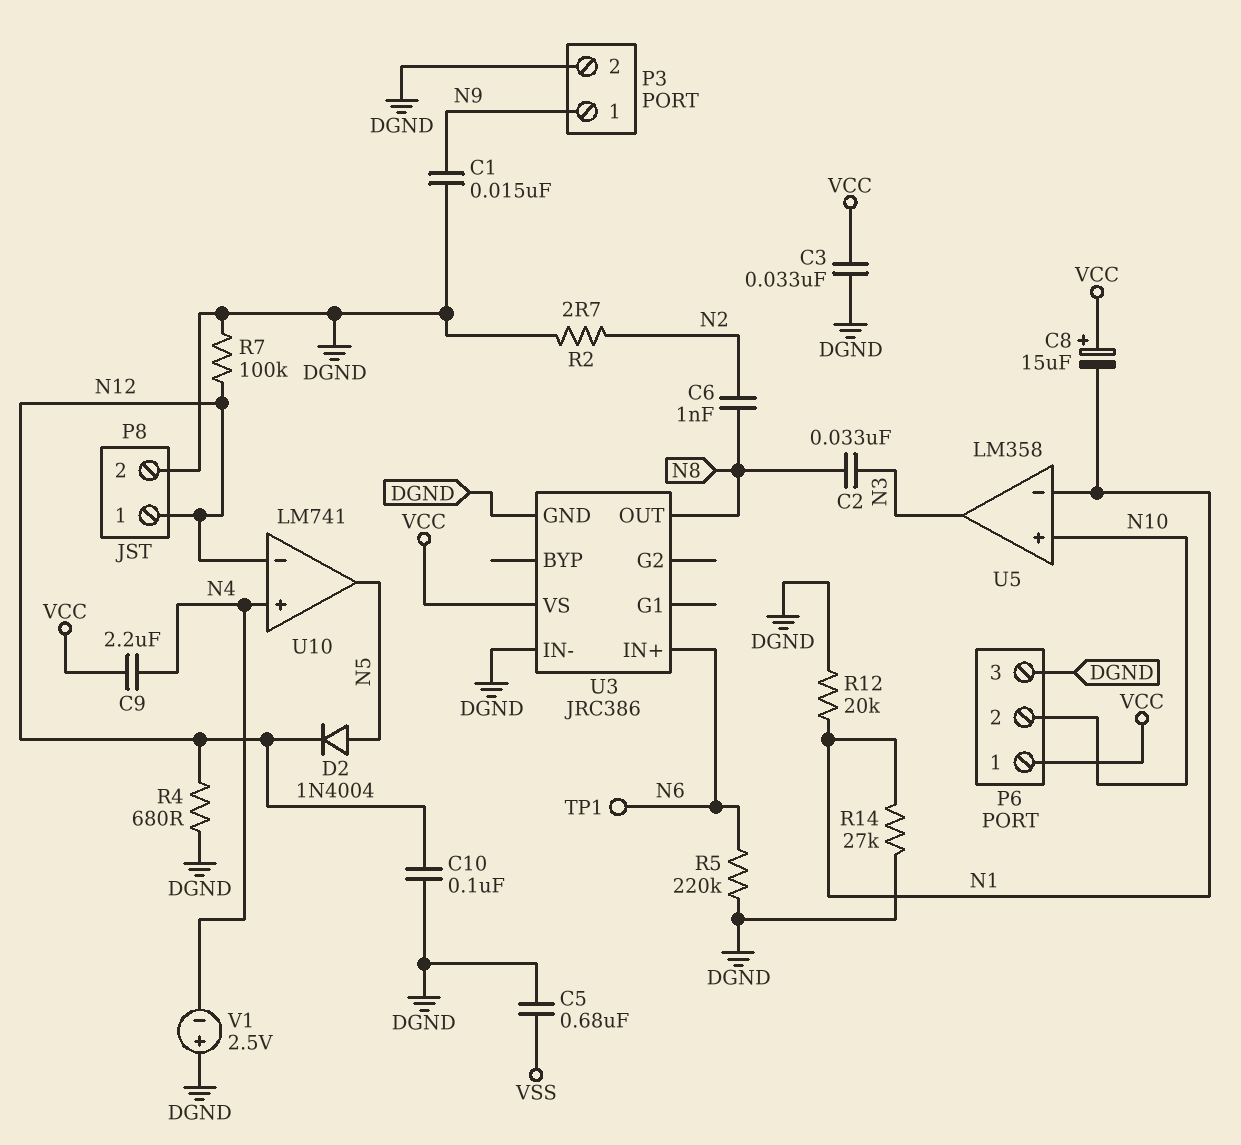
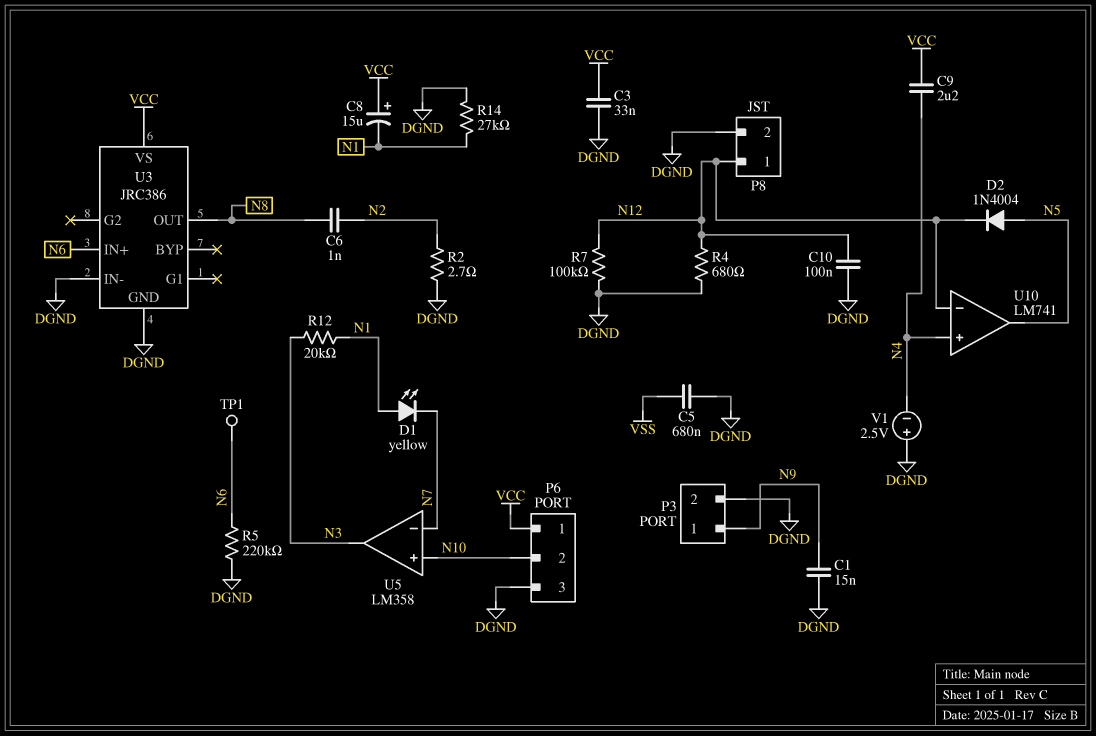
C2: 33nF (N3, N8) -> none
D1: none -> LED yellow (A N1, K N7)
R12: 20k (DGND, N1) -> 20k (N1, N3)
U5 pin in-: N1 -> N7

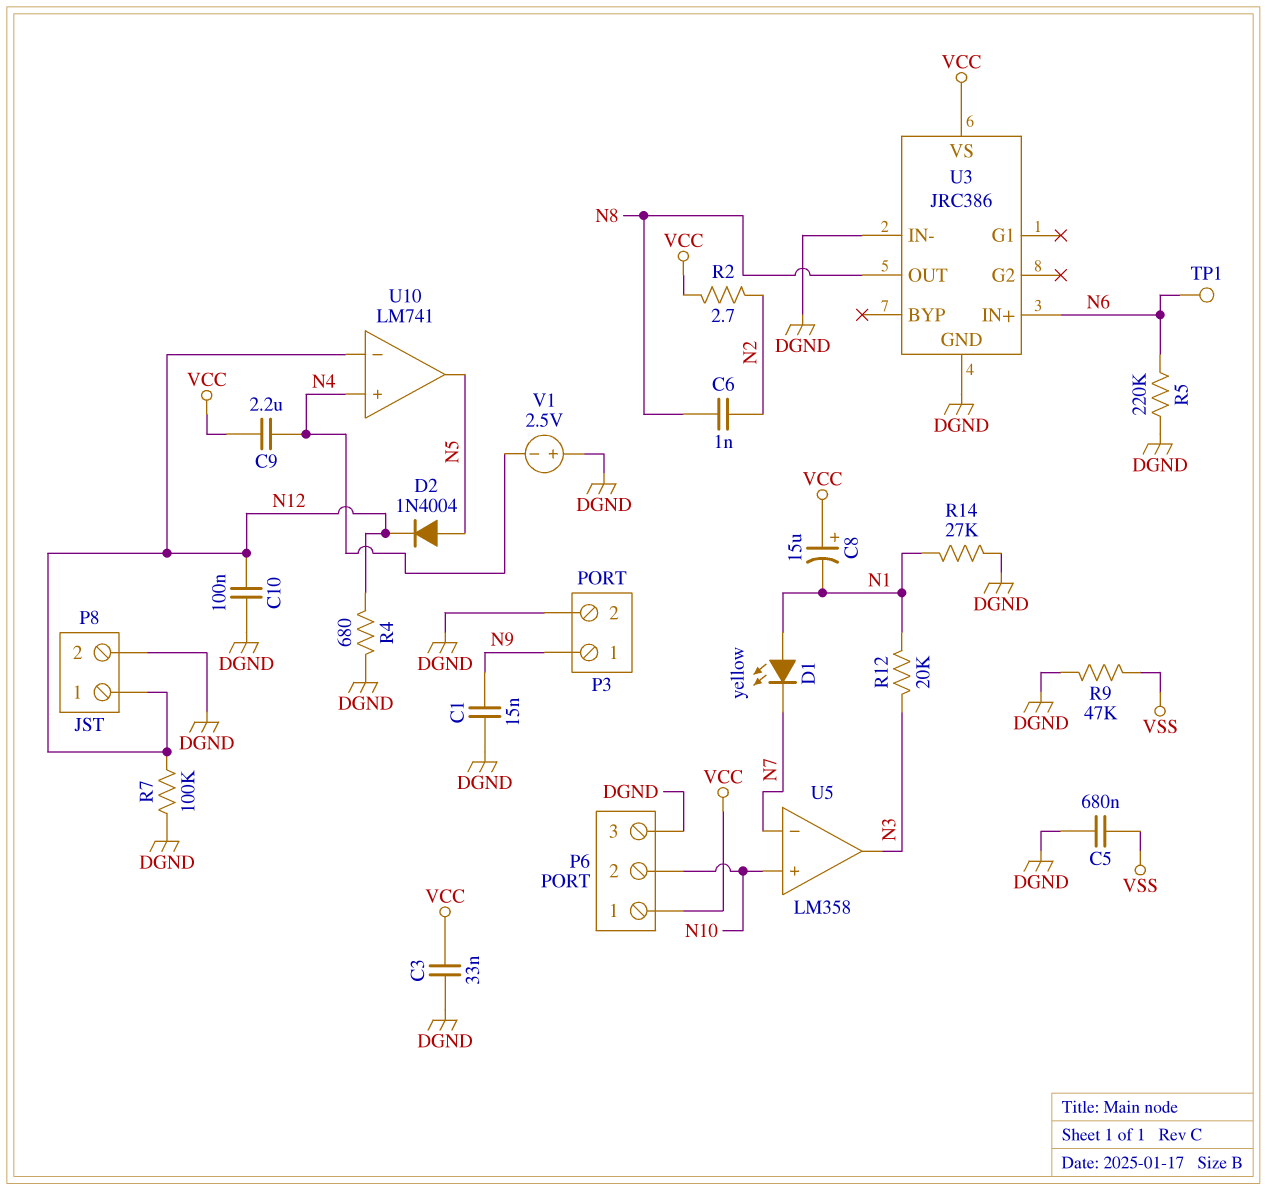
R2: 2.7 (DGND, N2) -> 2.7 (N2, VCC)
R9: none -> 47k (DGND, VSS)

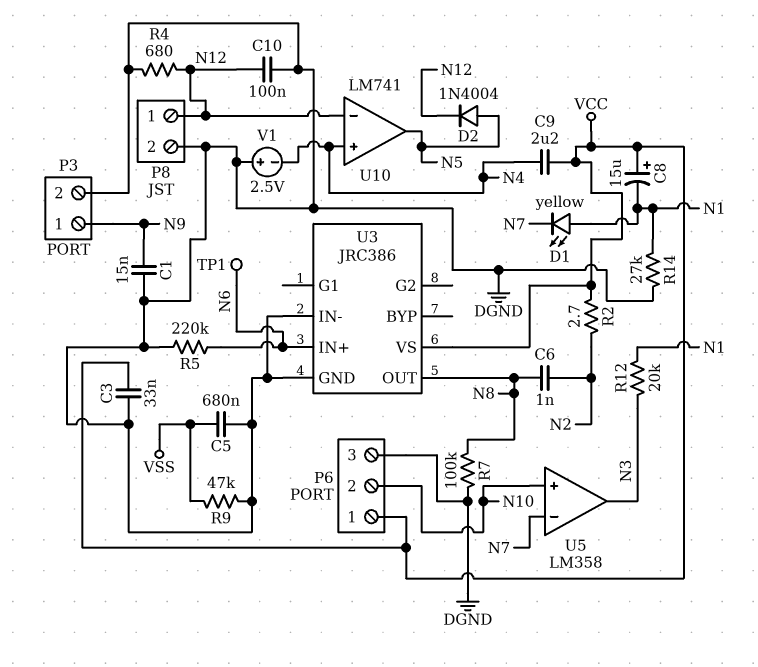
R7: 100k (DGND, N12) -> 100k (DGND, N8)

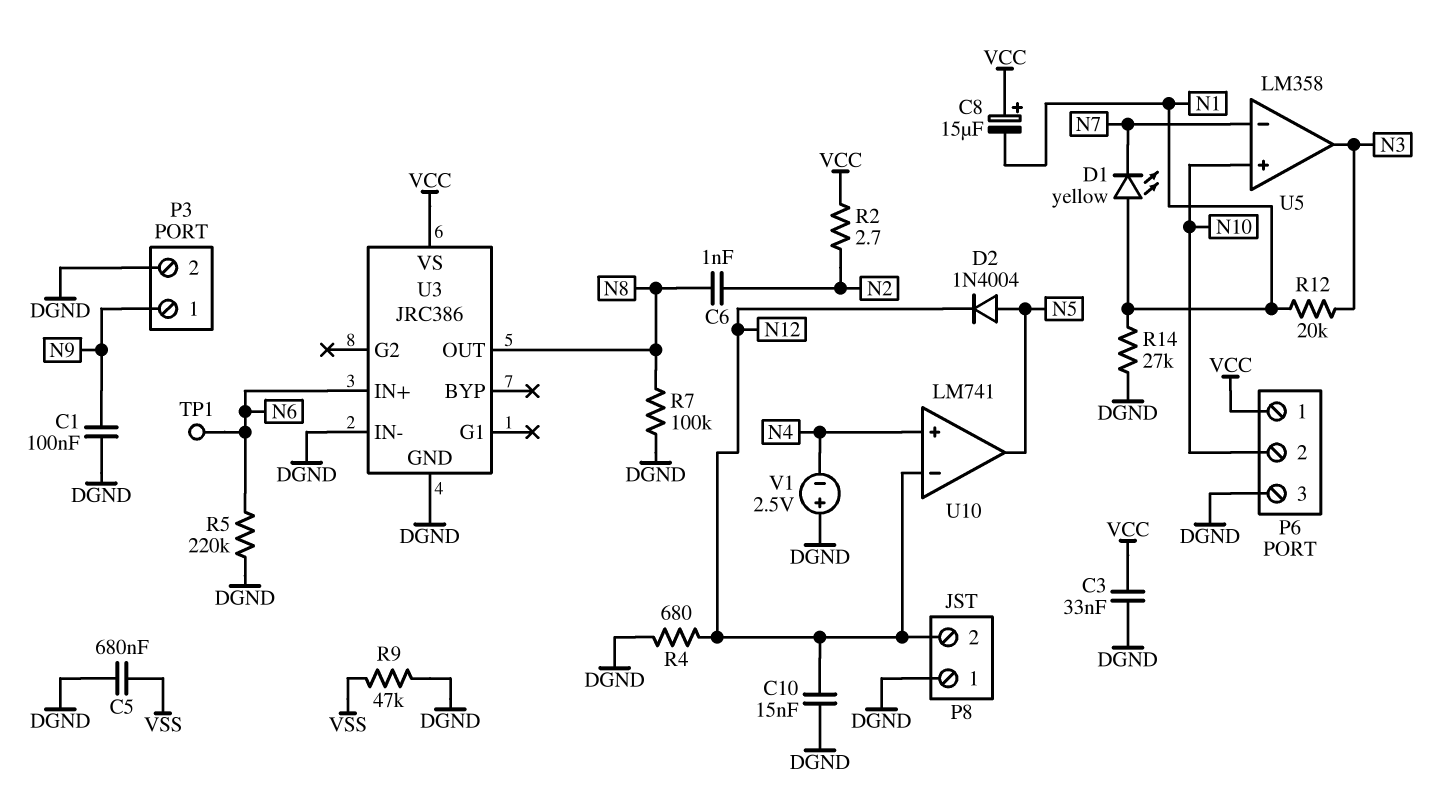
C1: 15nF (DGND, N9) -> 100nF (DGND, N9)
C9: 2.2uF (N4, VCC) -> none
C10: 100nF (DGND, N12) -> 15nF (DGND, N12)
P8 pin 1: N12 -> DGND
P8 pin 2: DGND -> N12

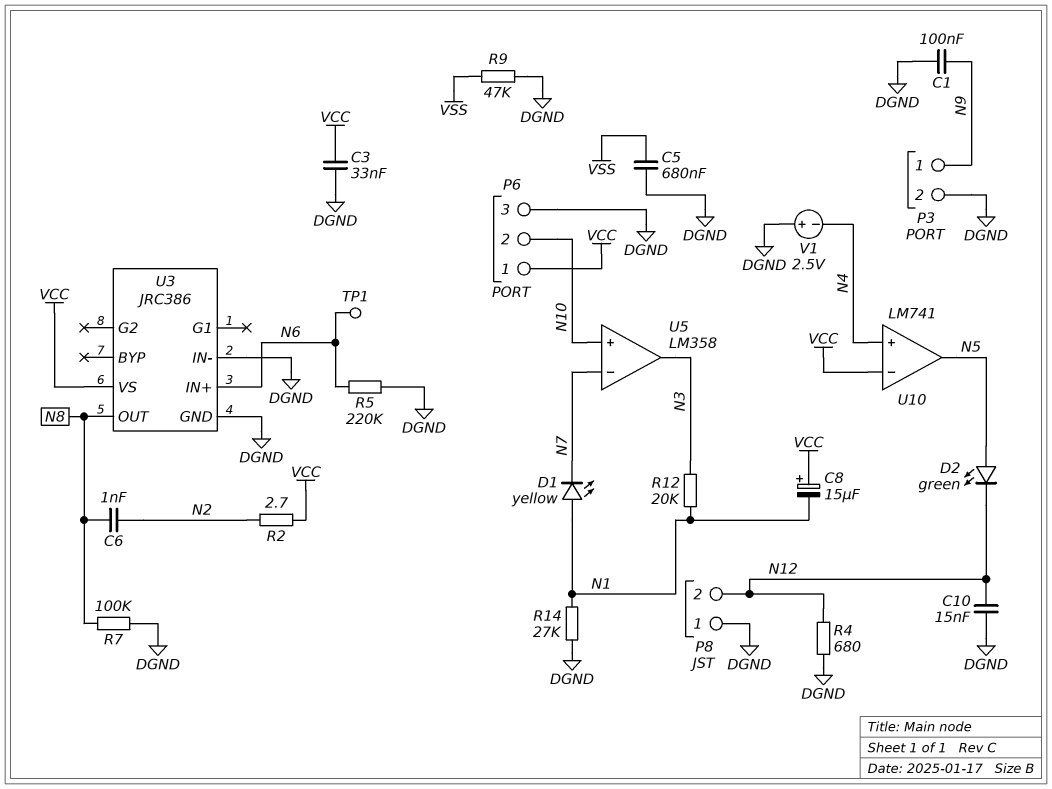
D2: diode 1N4004 (A N5, K N12) -> LED green (A N5, K N12)
U10 pin in-: N12 -> VCC

